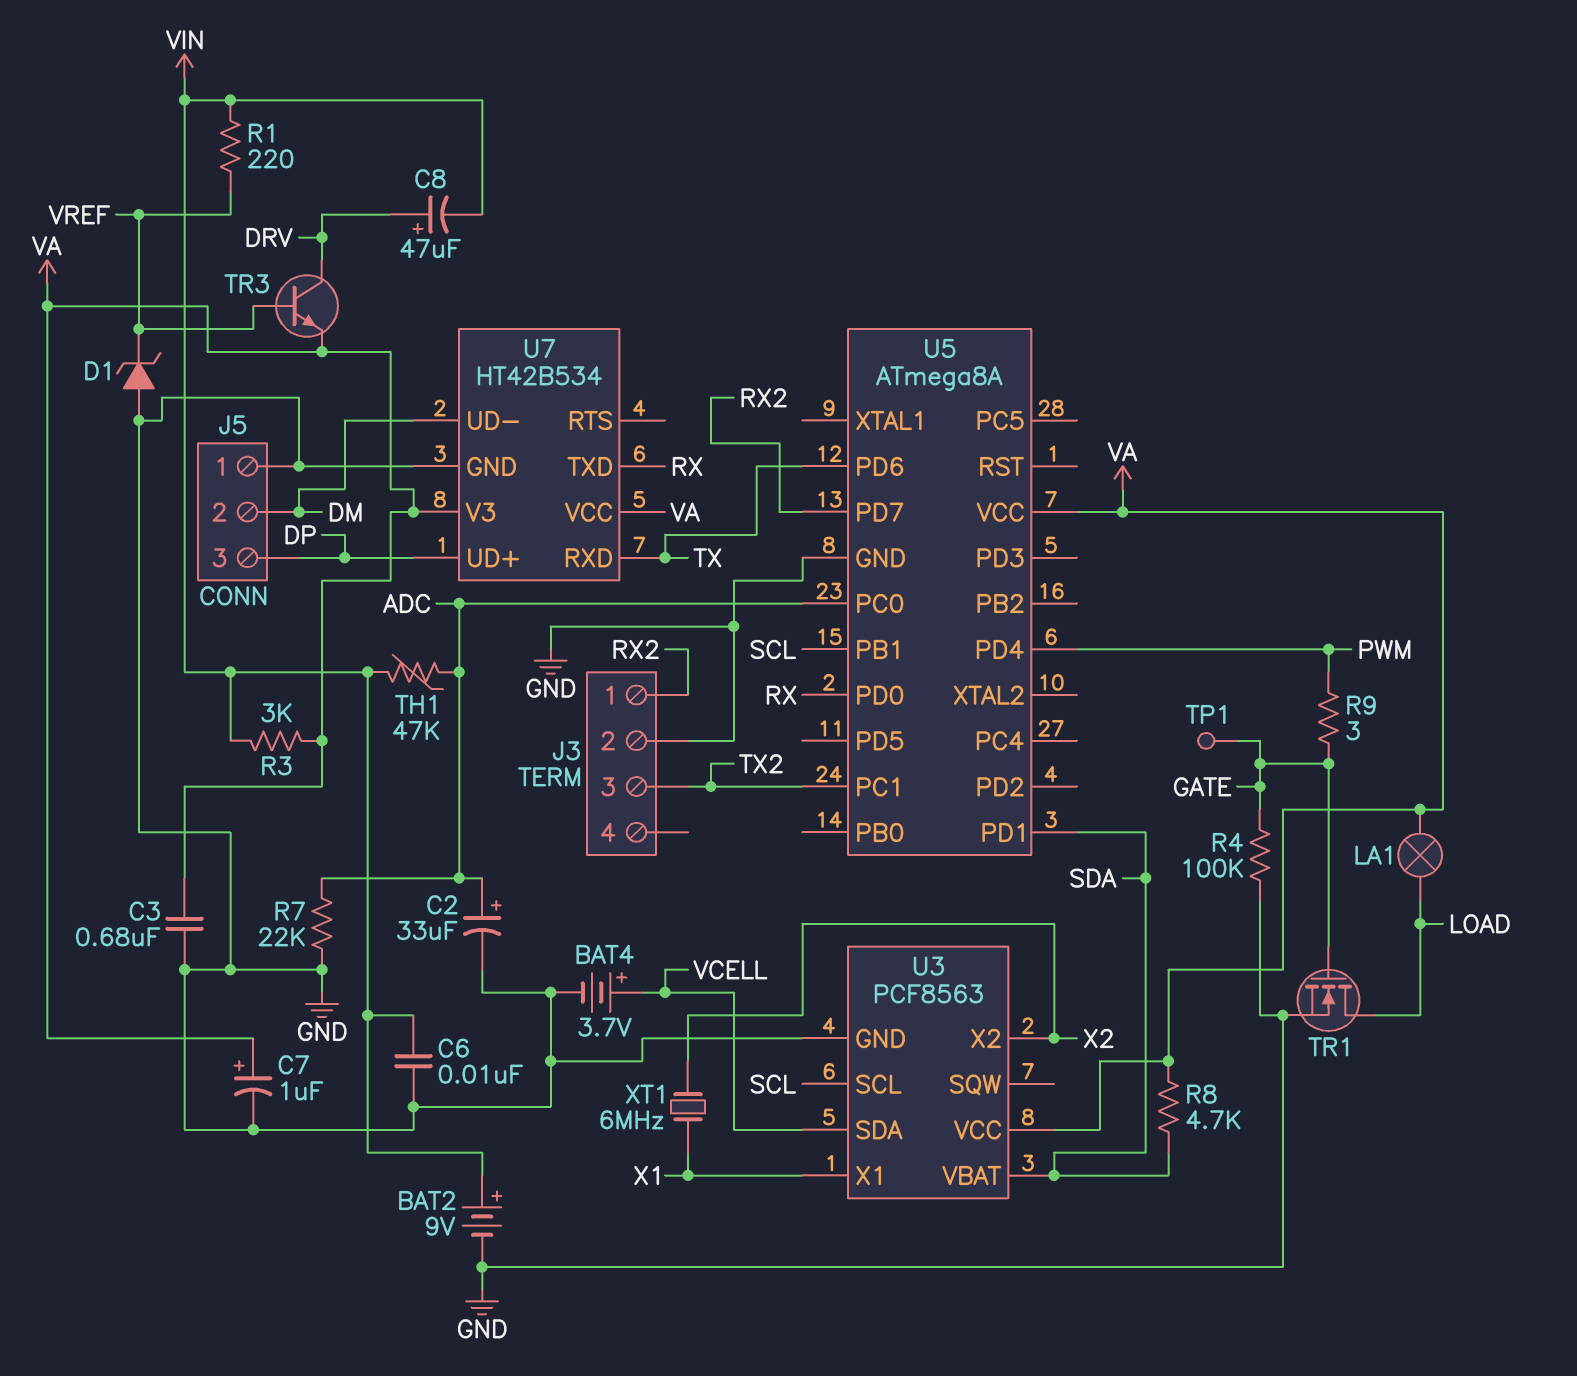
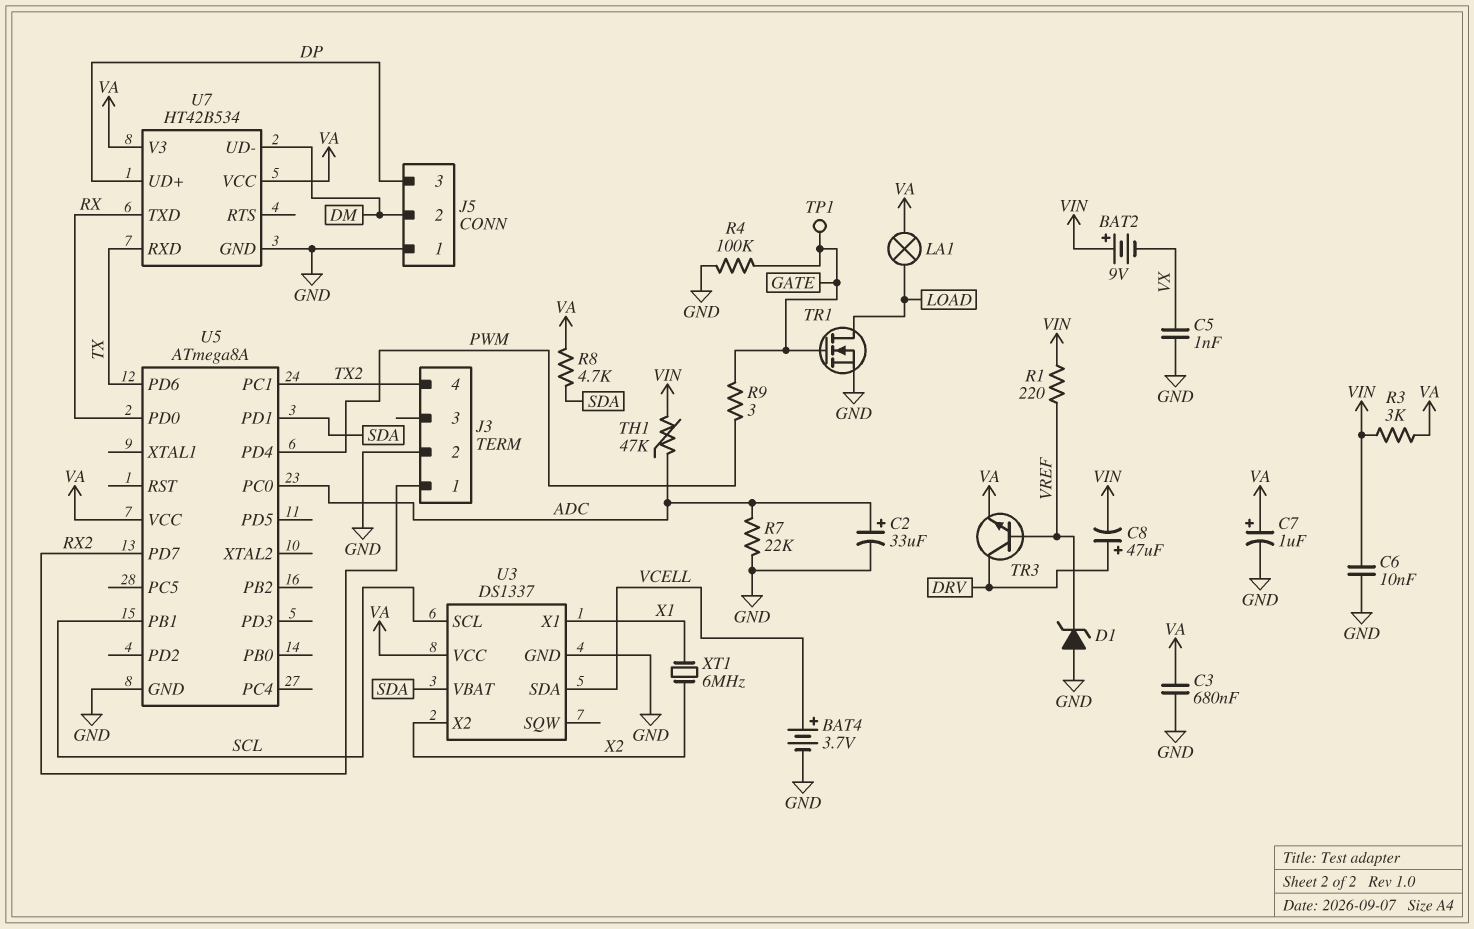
BAT2: 9V (plus VIN, minus GND) -> 9V (plus VIN, minus VX)
C5: none -> 1nF (GND, VX)
J3 pin 3: TX2 -> none
J3 pin 4: none -> TX2
U3: PCF8563 -> DS1337

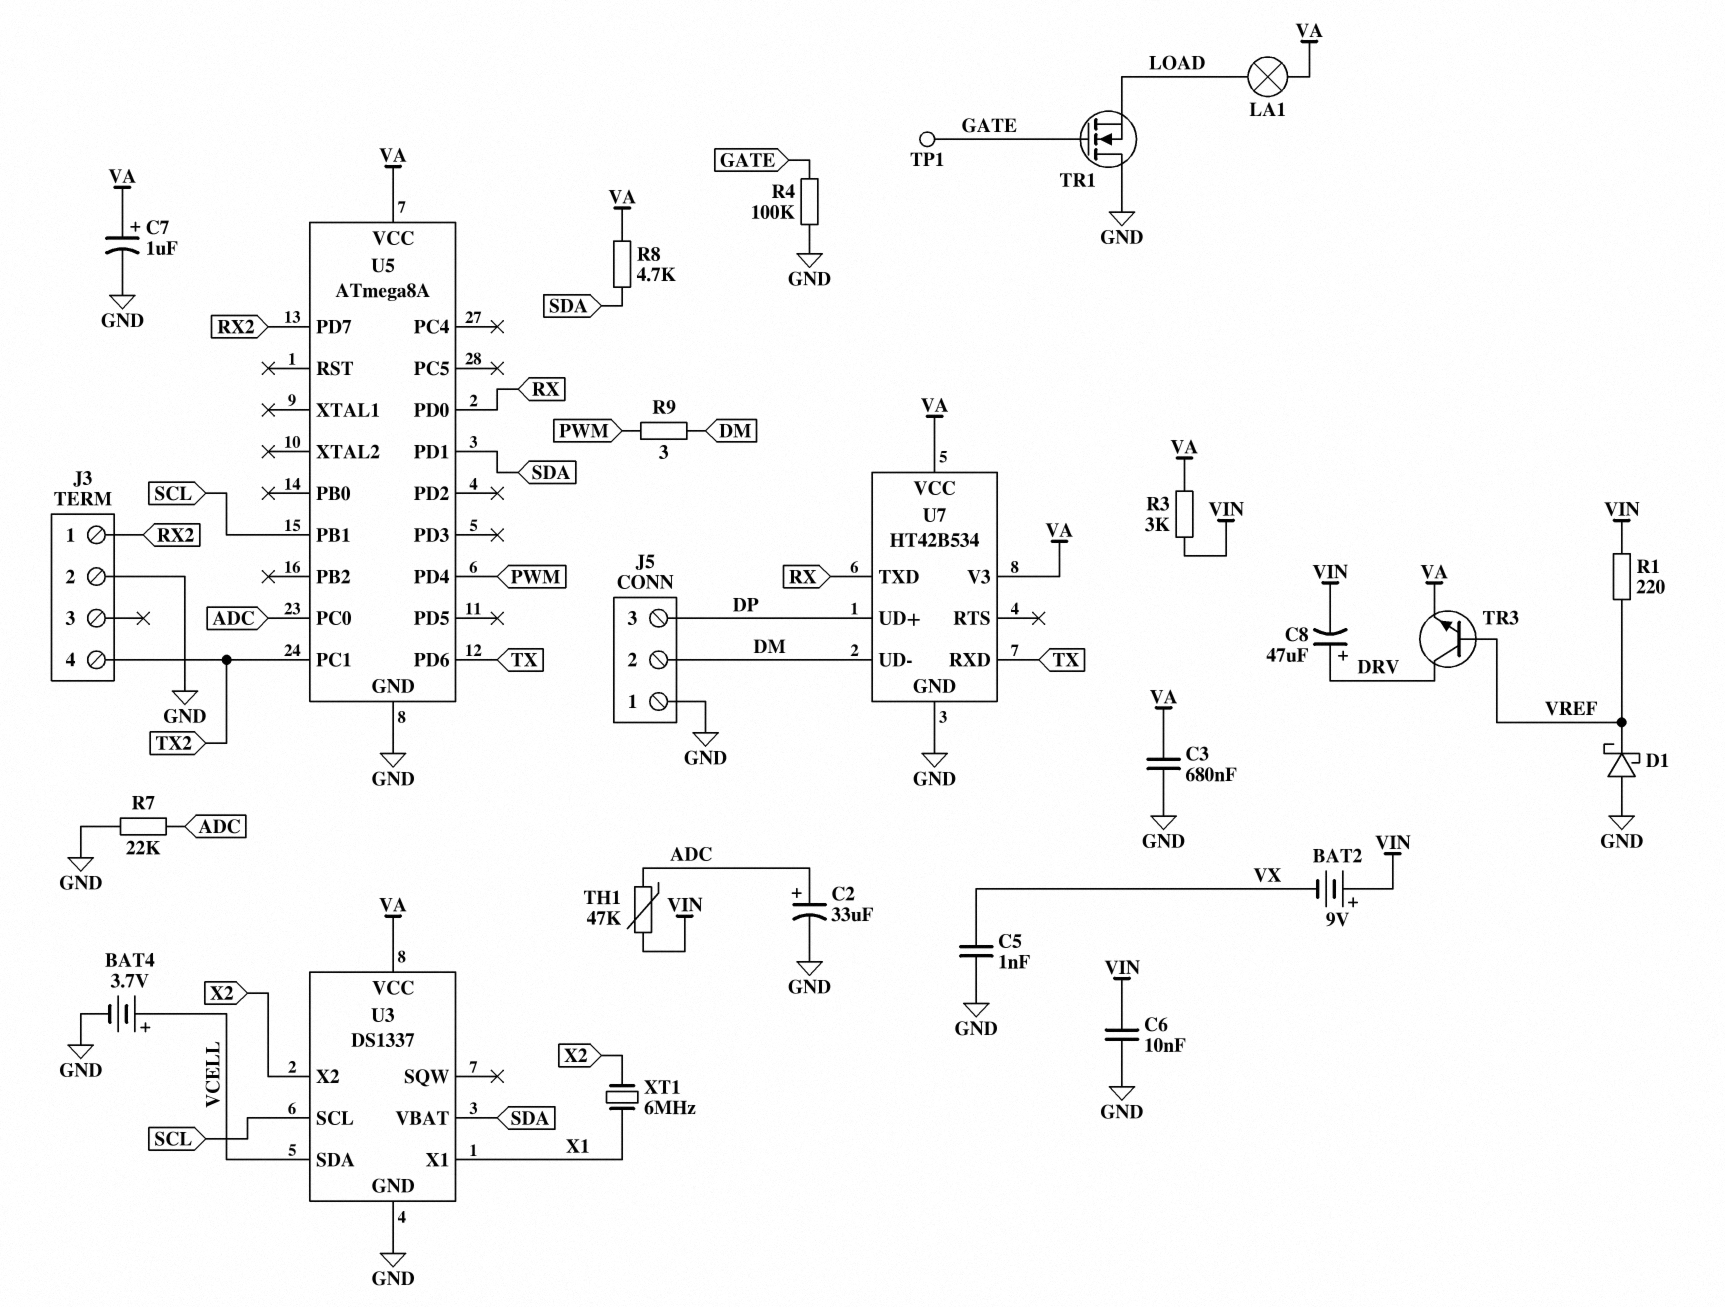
D1: zener (A GND, K VREF) -> schottky (A GND, K VREF)
R9: 3 (GATE, PWM) -> 3 (DM, PWM)
TR1: NMOS (G GATE, D LOAD, S GND) -> NMOS (G GATE, D GND, S LOAD)

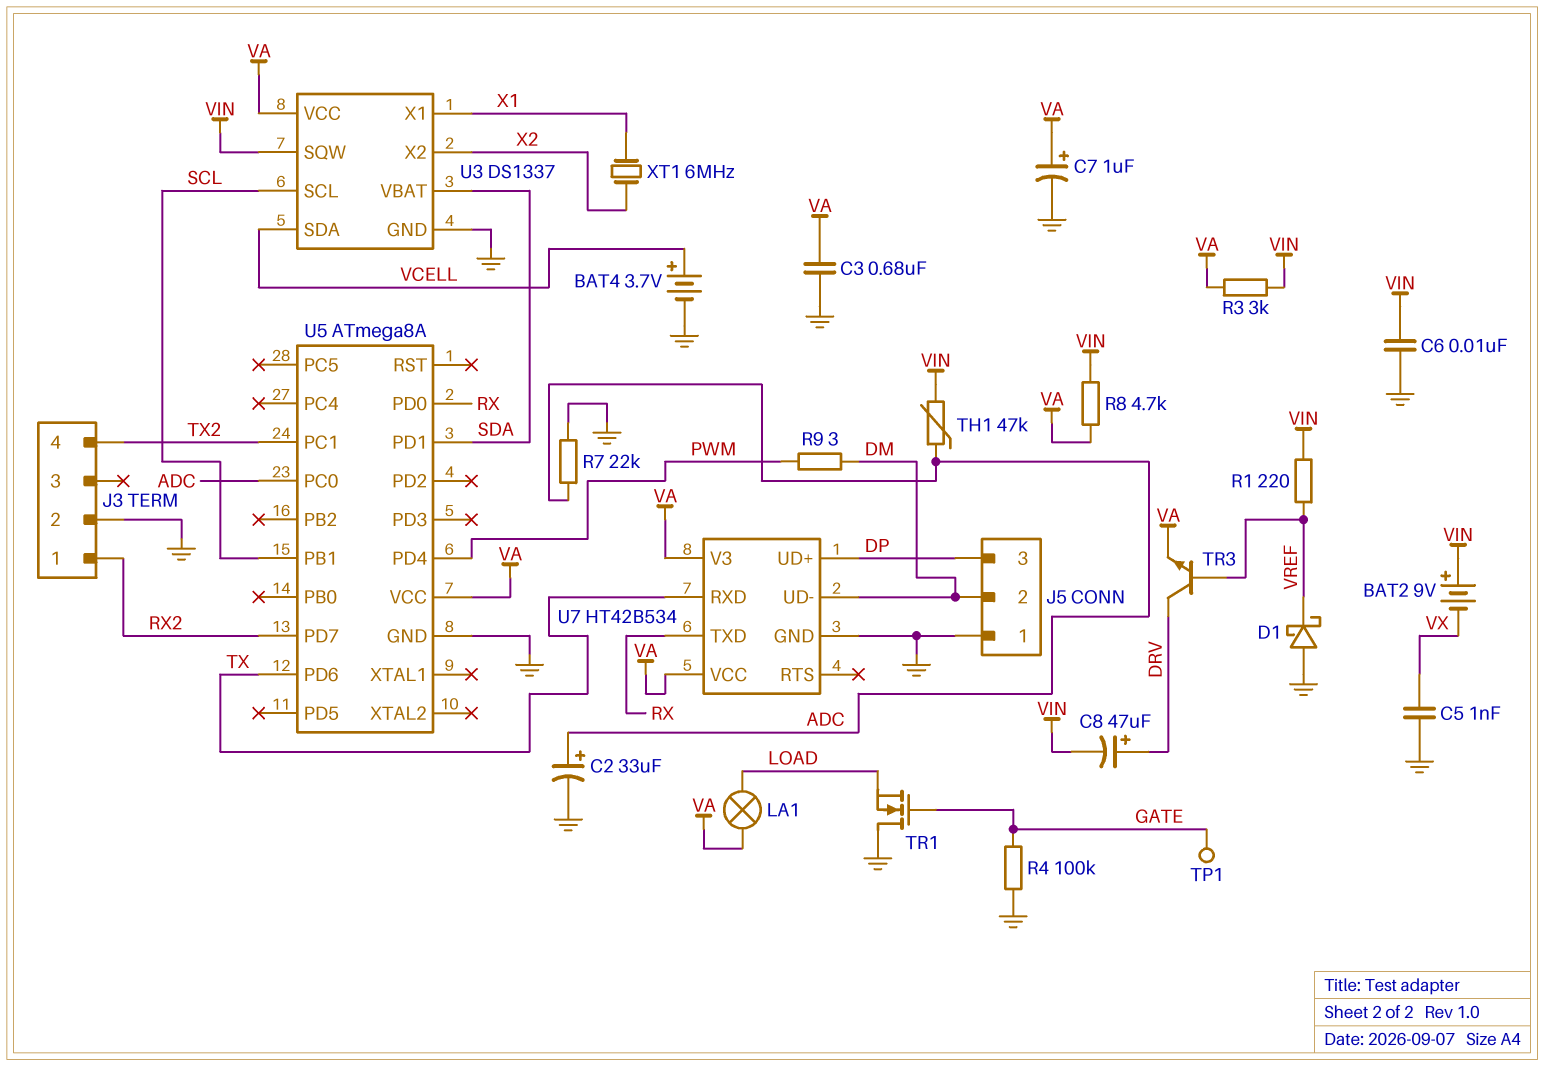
R8: 4.7k (SDA, VA) -> 4.7k (VA, VIN)
U3 pin SQW: none -> VIN

